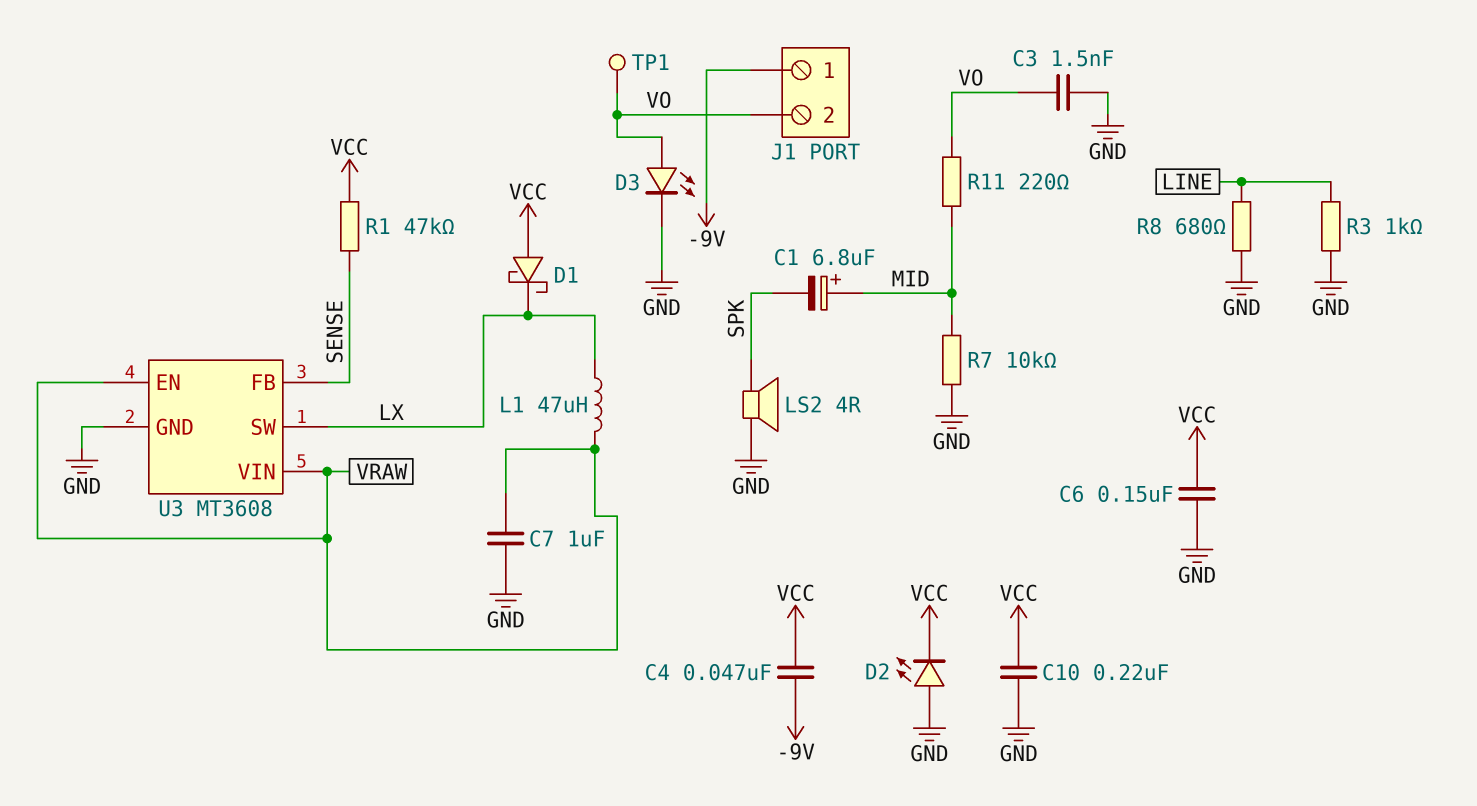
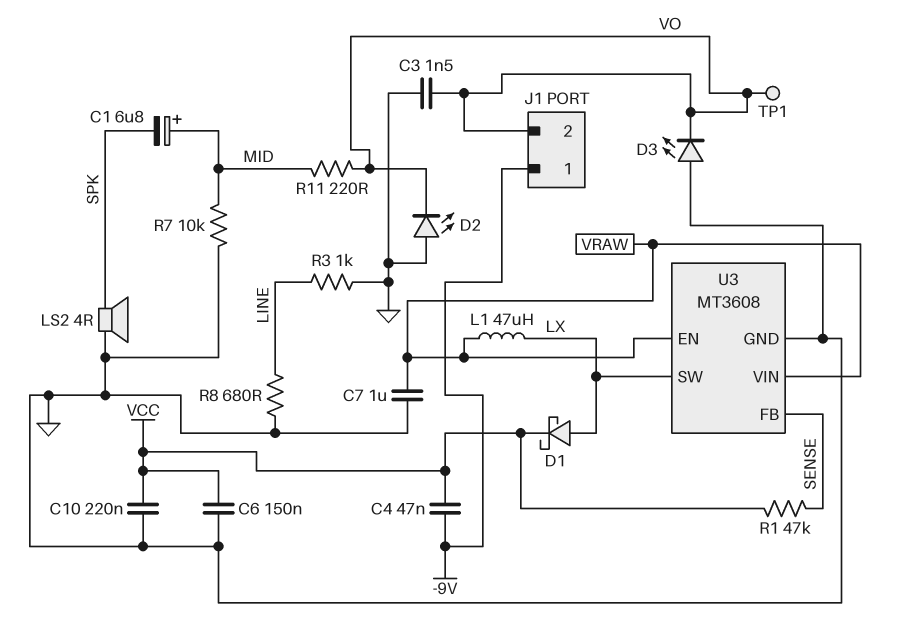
D1: schottky (A VCC, K LX) -> schottky (A LX, K VCC)
D2: LED (A GND, K VCC) -> LED (A GND, K VO)
D3: LED (A VO, K GND) -> LED (A GND, K VO)

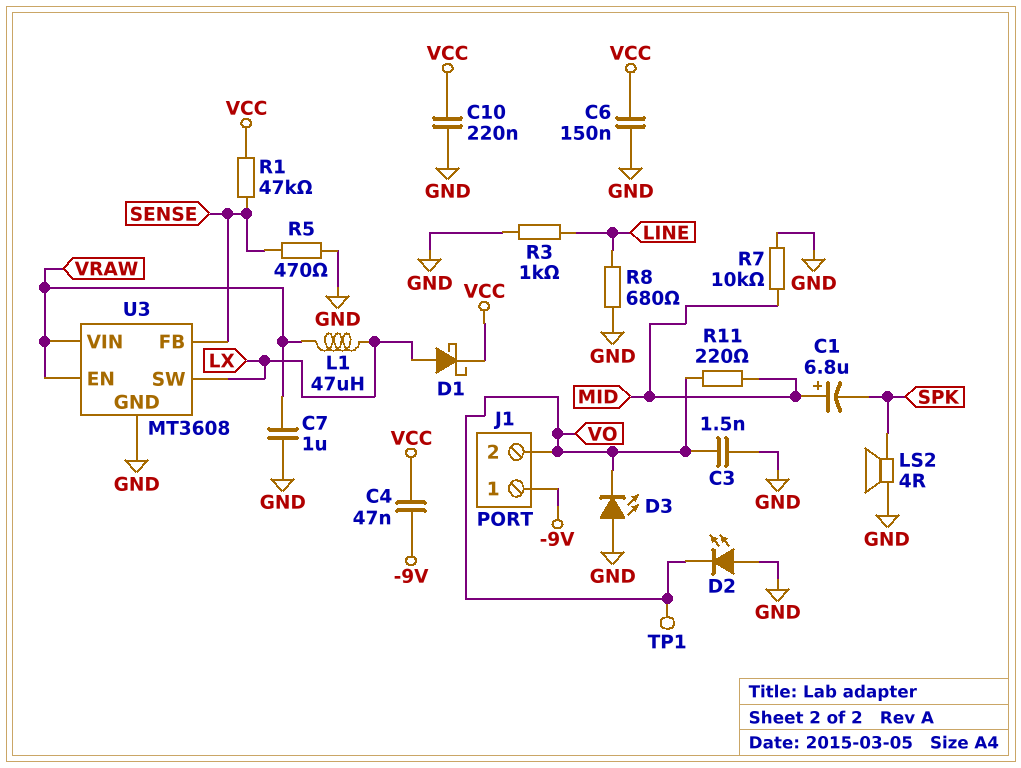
R5: none -> 470 (GND, SENSE)

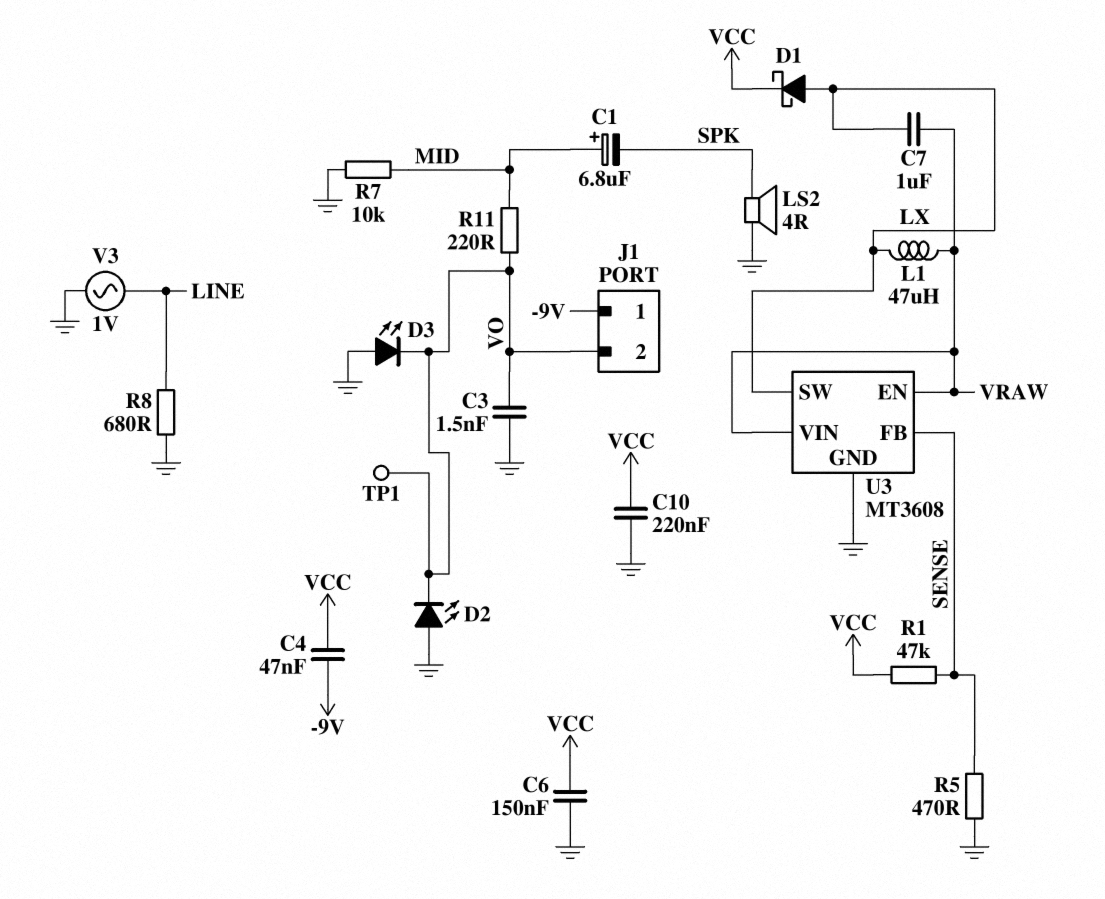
C7: 1uF (GND, VRAW) -> 1uF (LX, VRAW)
R3: 1k (GND, LINE) -> none
V3: none -> AC 1V (GND, LINE)

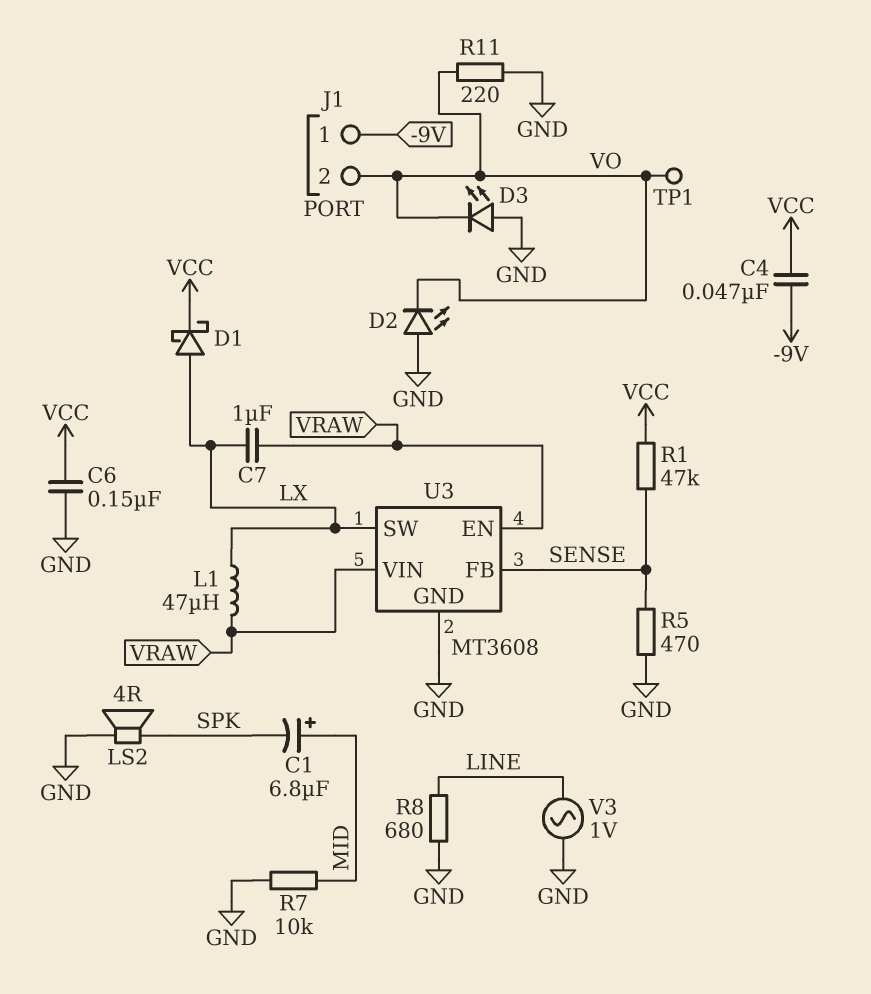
C3: 1.5nF (GND, VO) -> none
C10: 220nF (GND, VCC) -> none
R11: 220 (MID, VO) -> 220 (GND, VO)

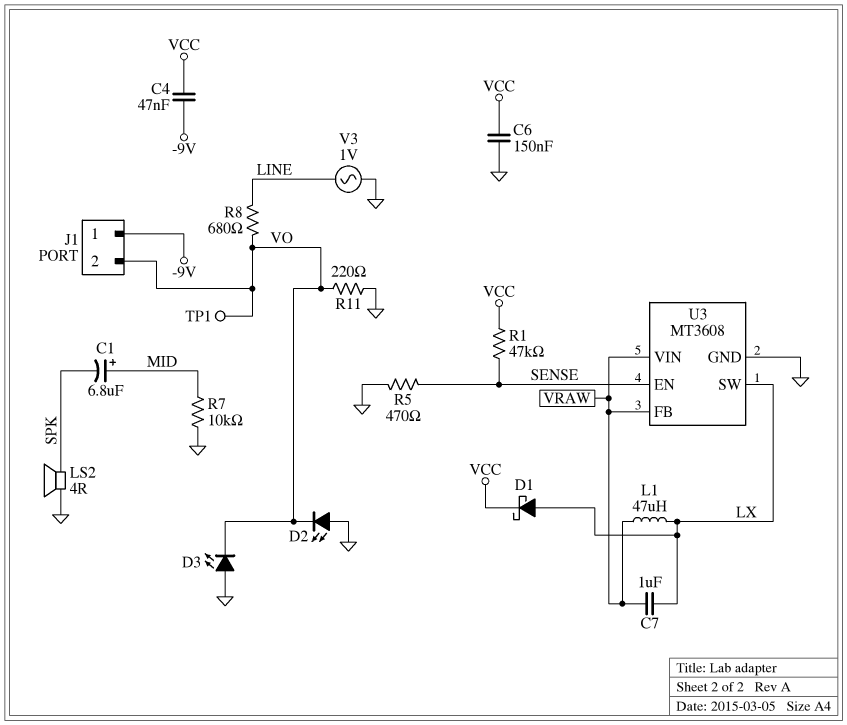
R8: 680 (GND, LINE) -> 680 (LINE, VO)
U3 pin EN: VRAW -> SENSE
U3 pin FB: SENSE -> VRAW

